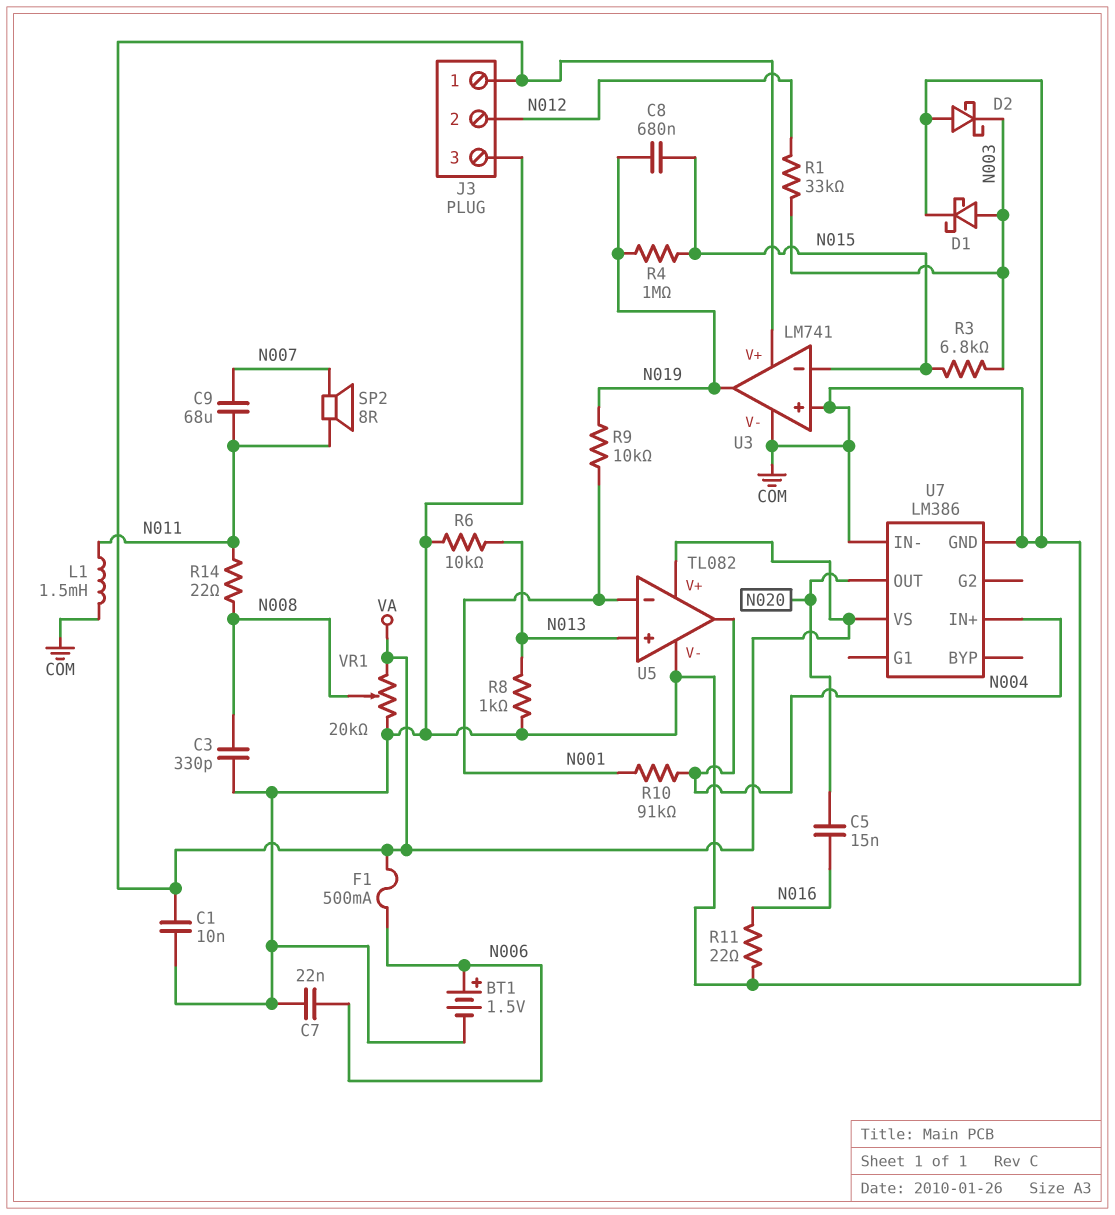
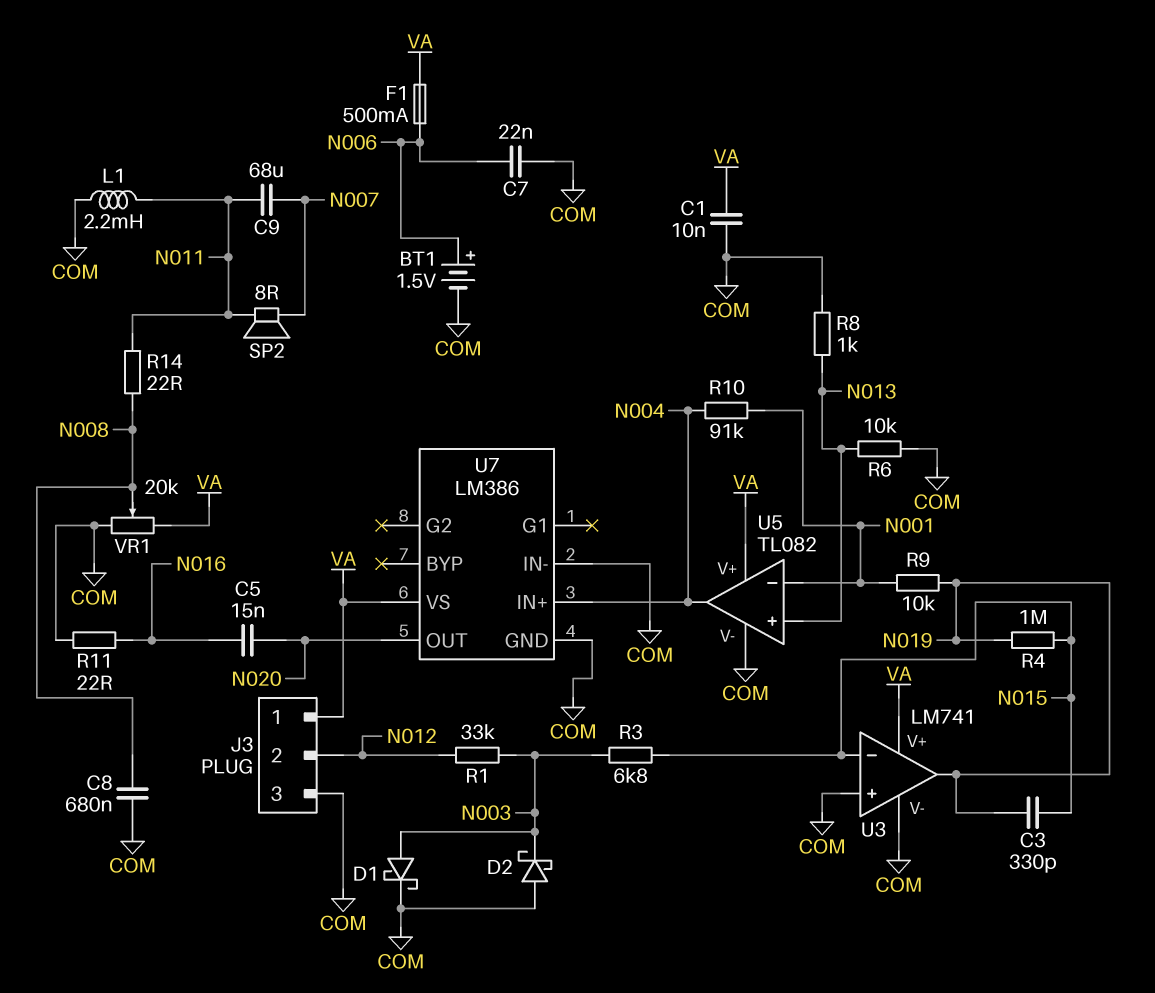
C3: 330pF (COM, N008) -> 330pF (N015, N019)
C8: 680nF (N015, N019) -> 680nF (COM, N008)
L1: 1.5mH (COM, N011) -> 2.2mH (COM, N011)

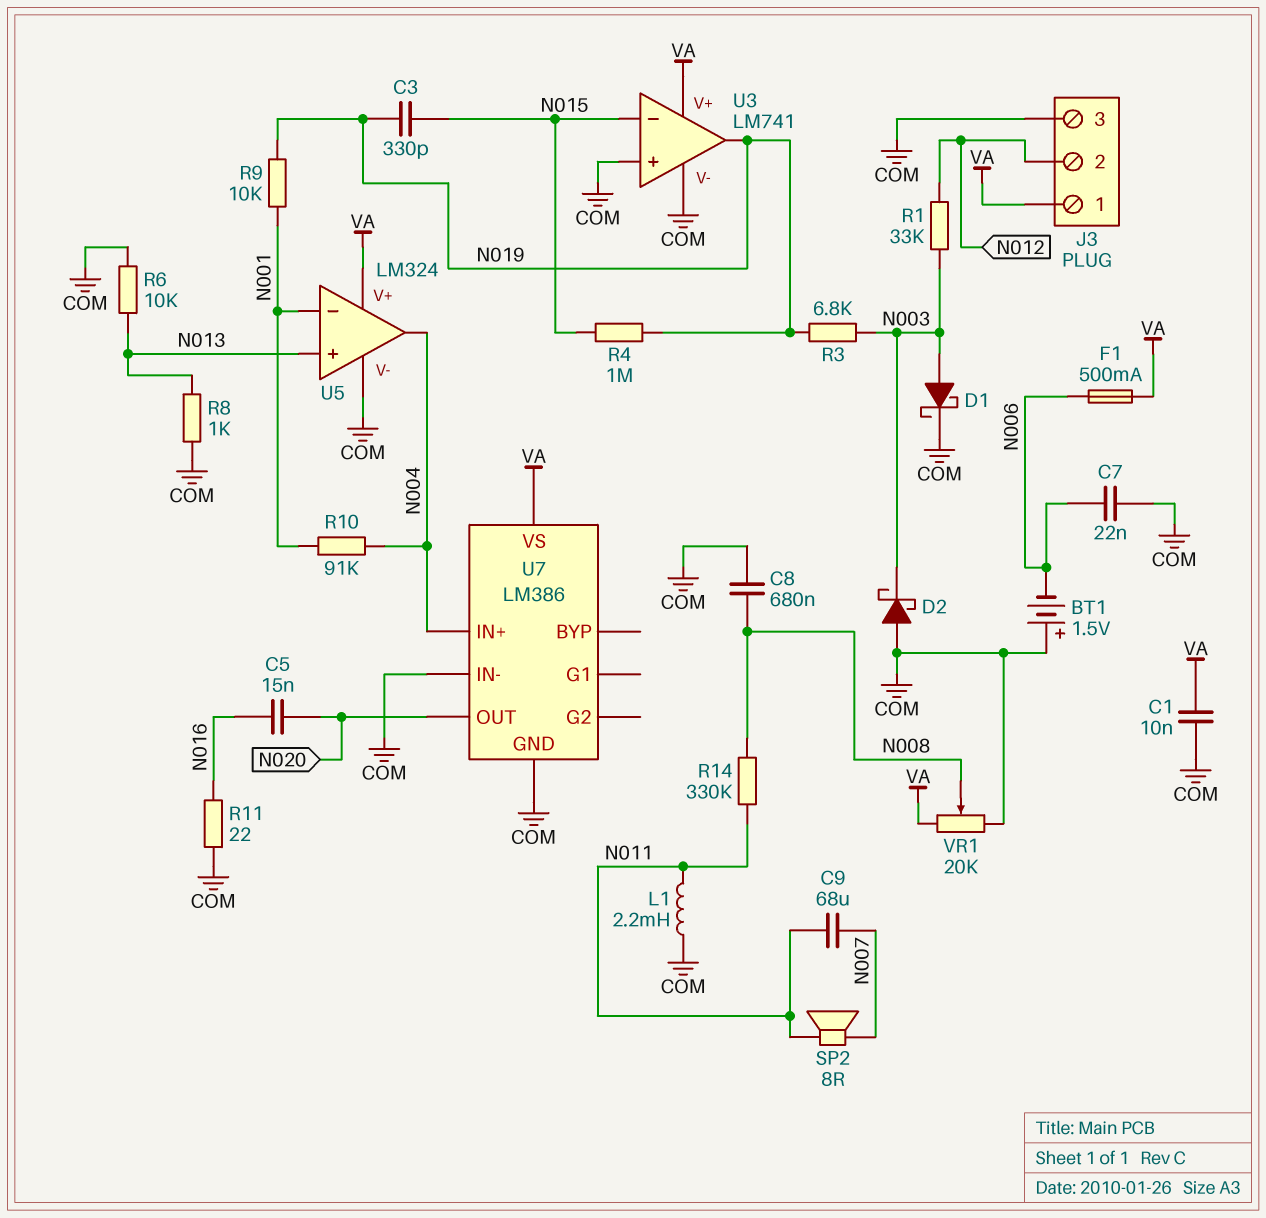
BT1: 1.5V (plus N006, minus COM) -> 1.5V (plus COM, minus N006)
R3: 6.8k (N003, N015) -> 6.8k (N003, N019)
R14: 22 (N008, N011) -> 330k (N008, N011)
U5: TL082 -> LM324

